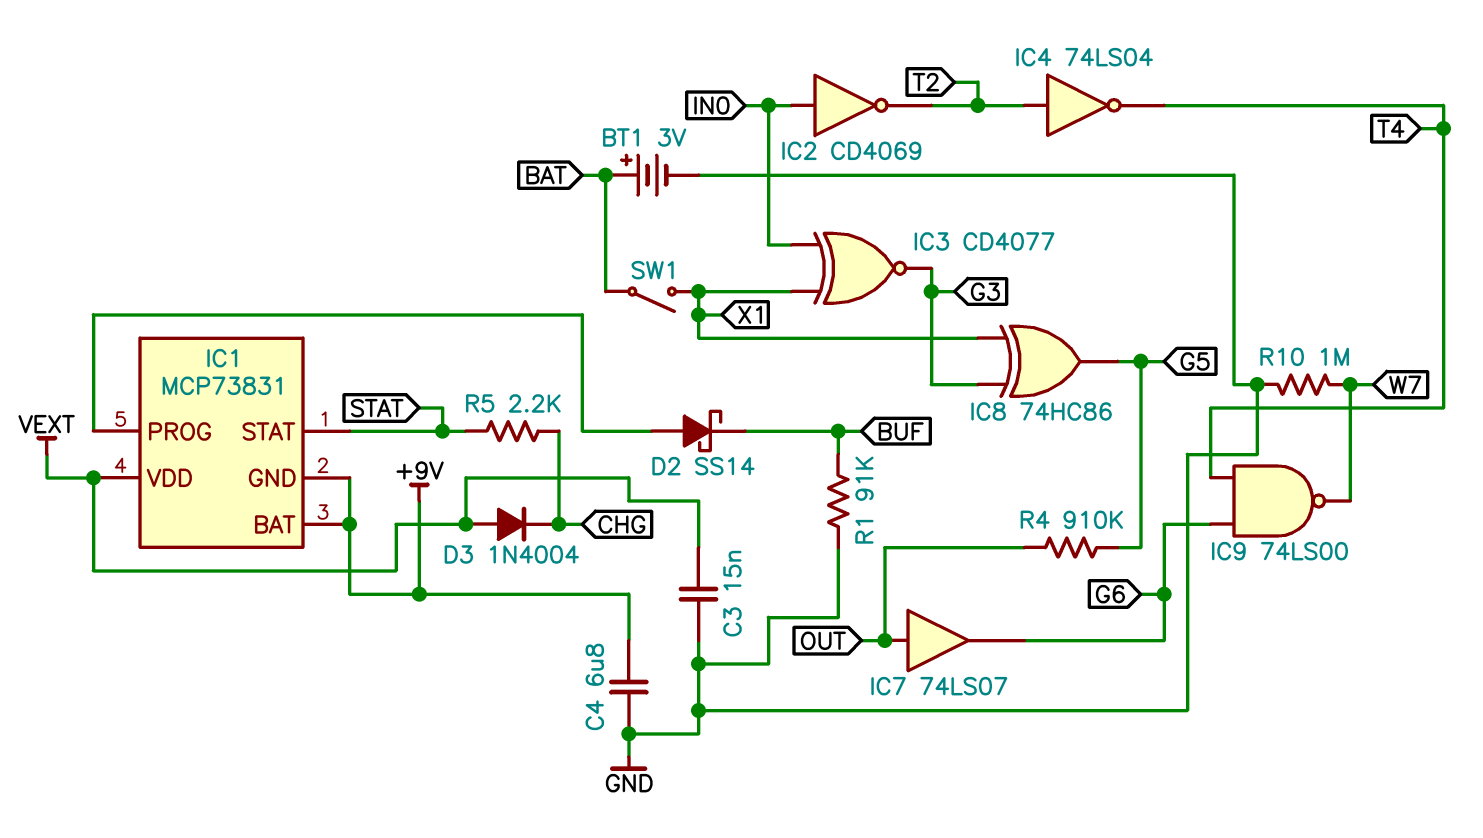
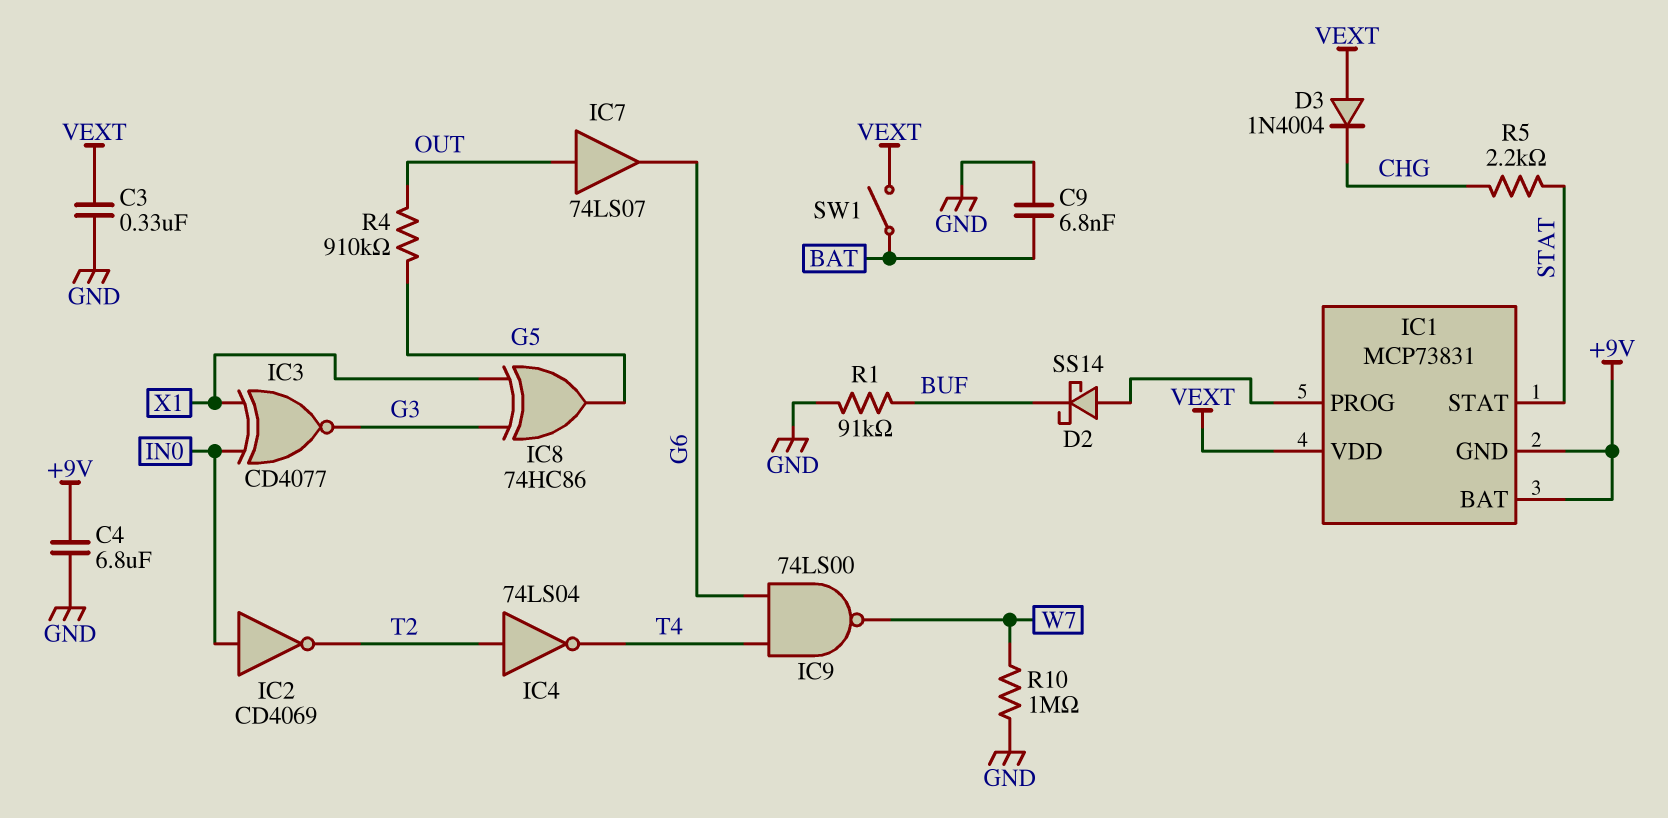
BT1: 3V (plus BAT, minus GND) -> none
C3: 15nF (GND, VEXT) -> 330nF (GND, VEXT)
C9: none -> 6.8nF (BAT, GND)
SW1: switch (BAT, X1) -> switch (BAT, VEXT)

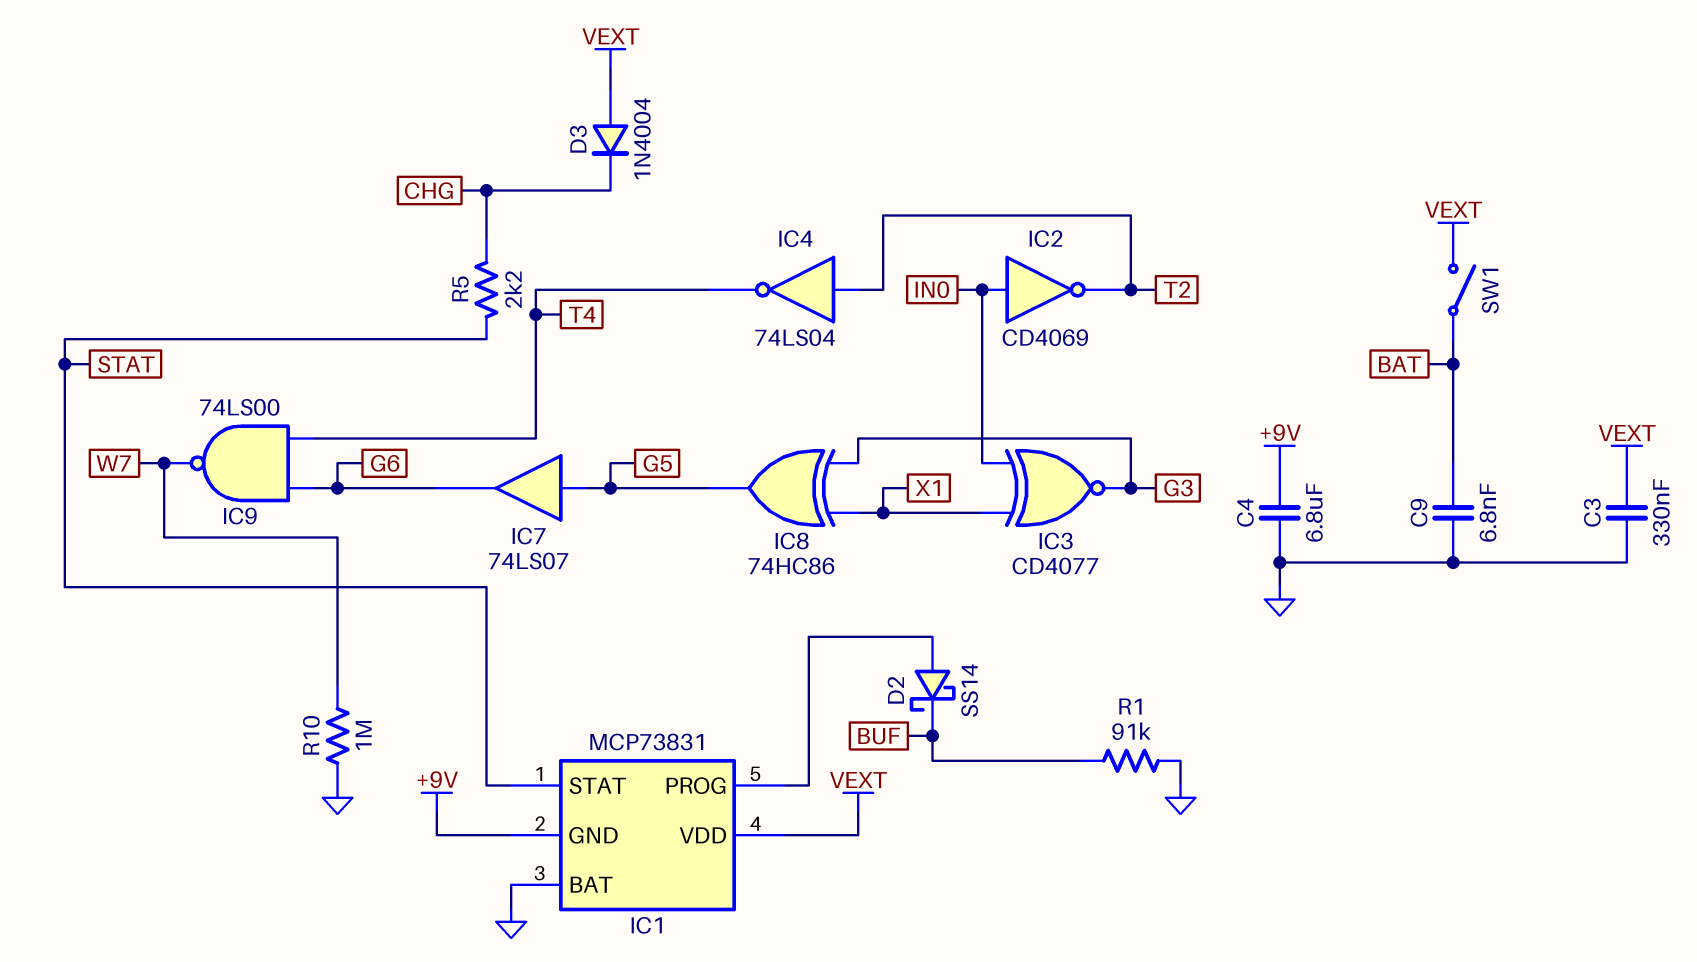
IC1 pin BAT: +9V -> GND
IC7: buffer 74LS07 (in OUT, out G6) -> buffer 74LS07 (in G5, out G6)
R4: 910k (G5, OUT) -> none

